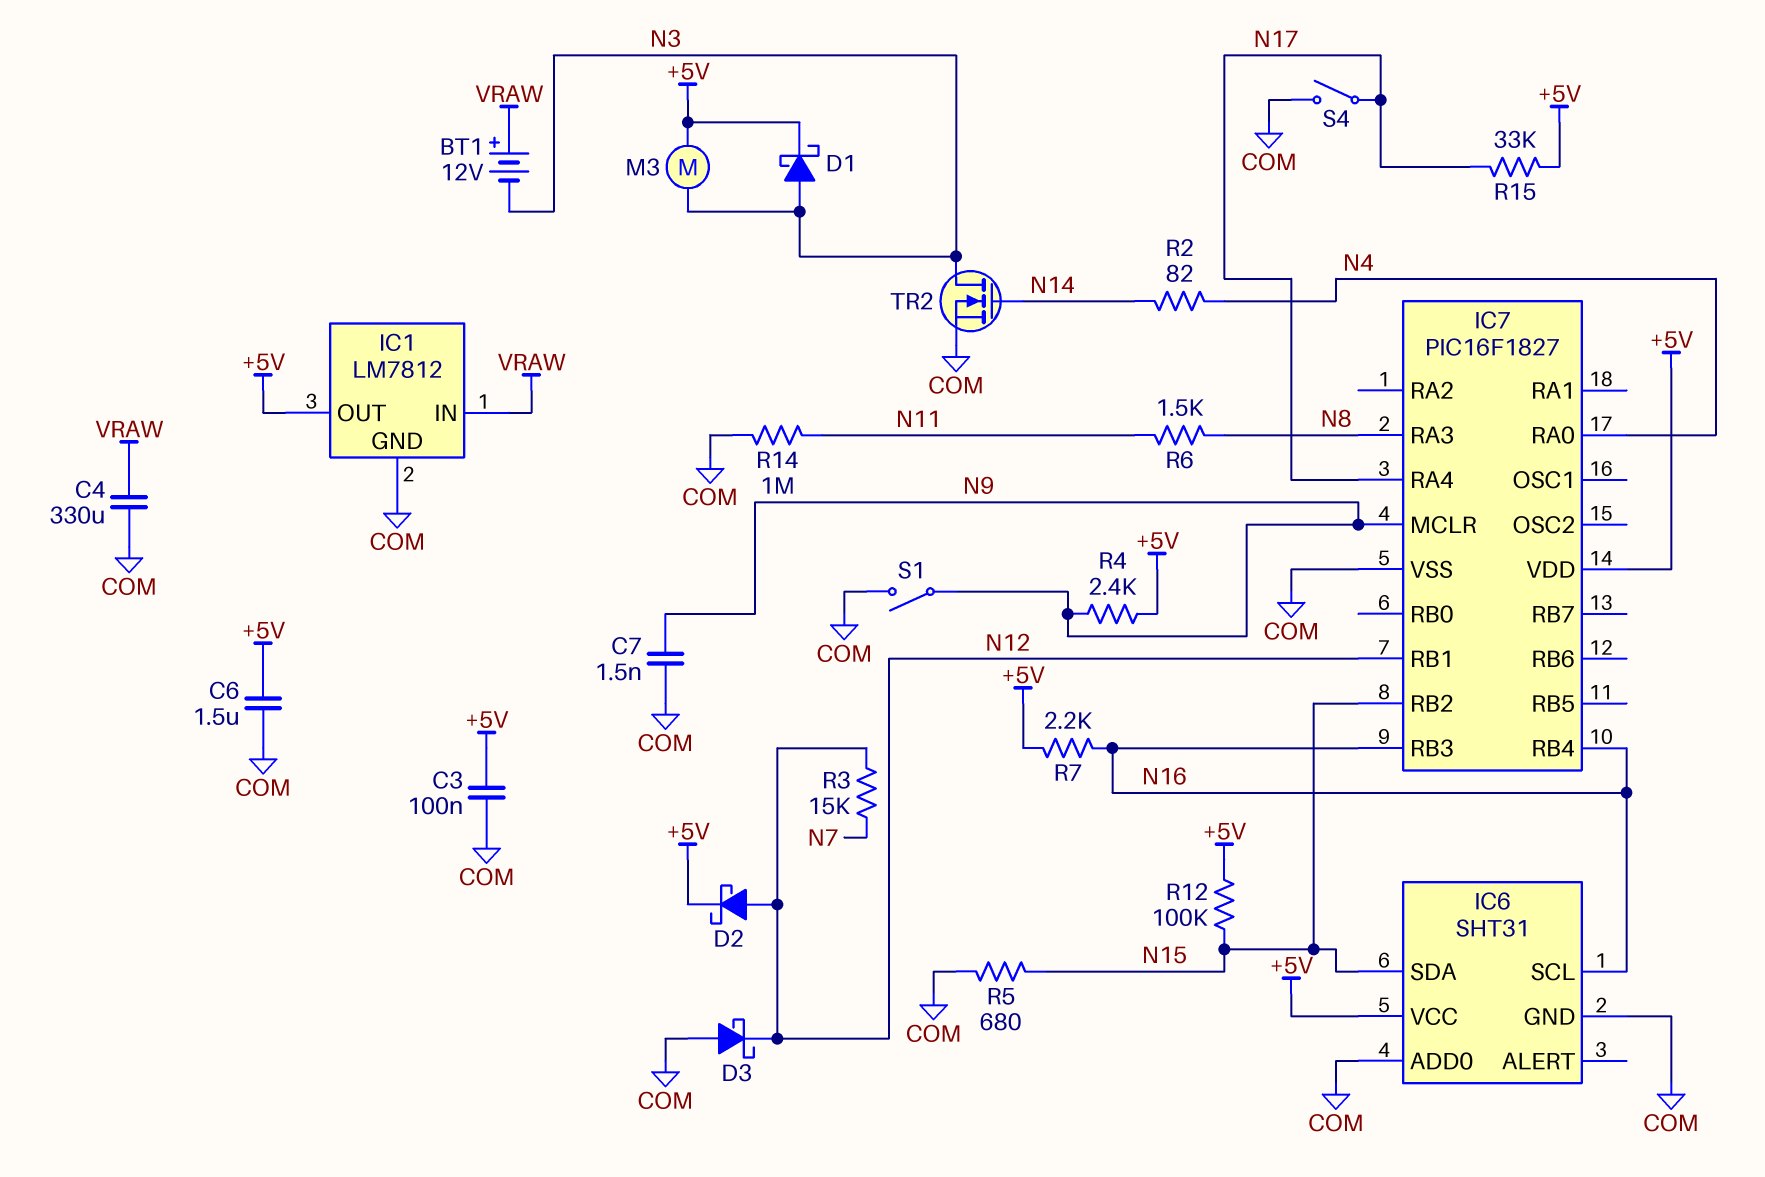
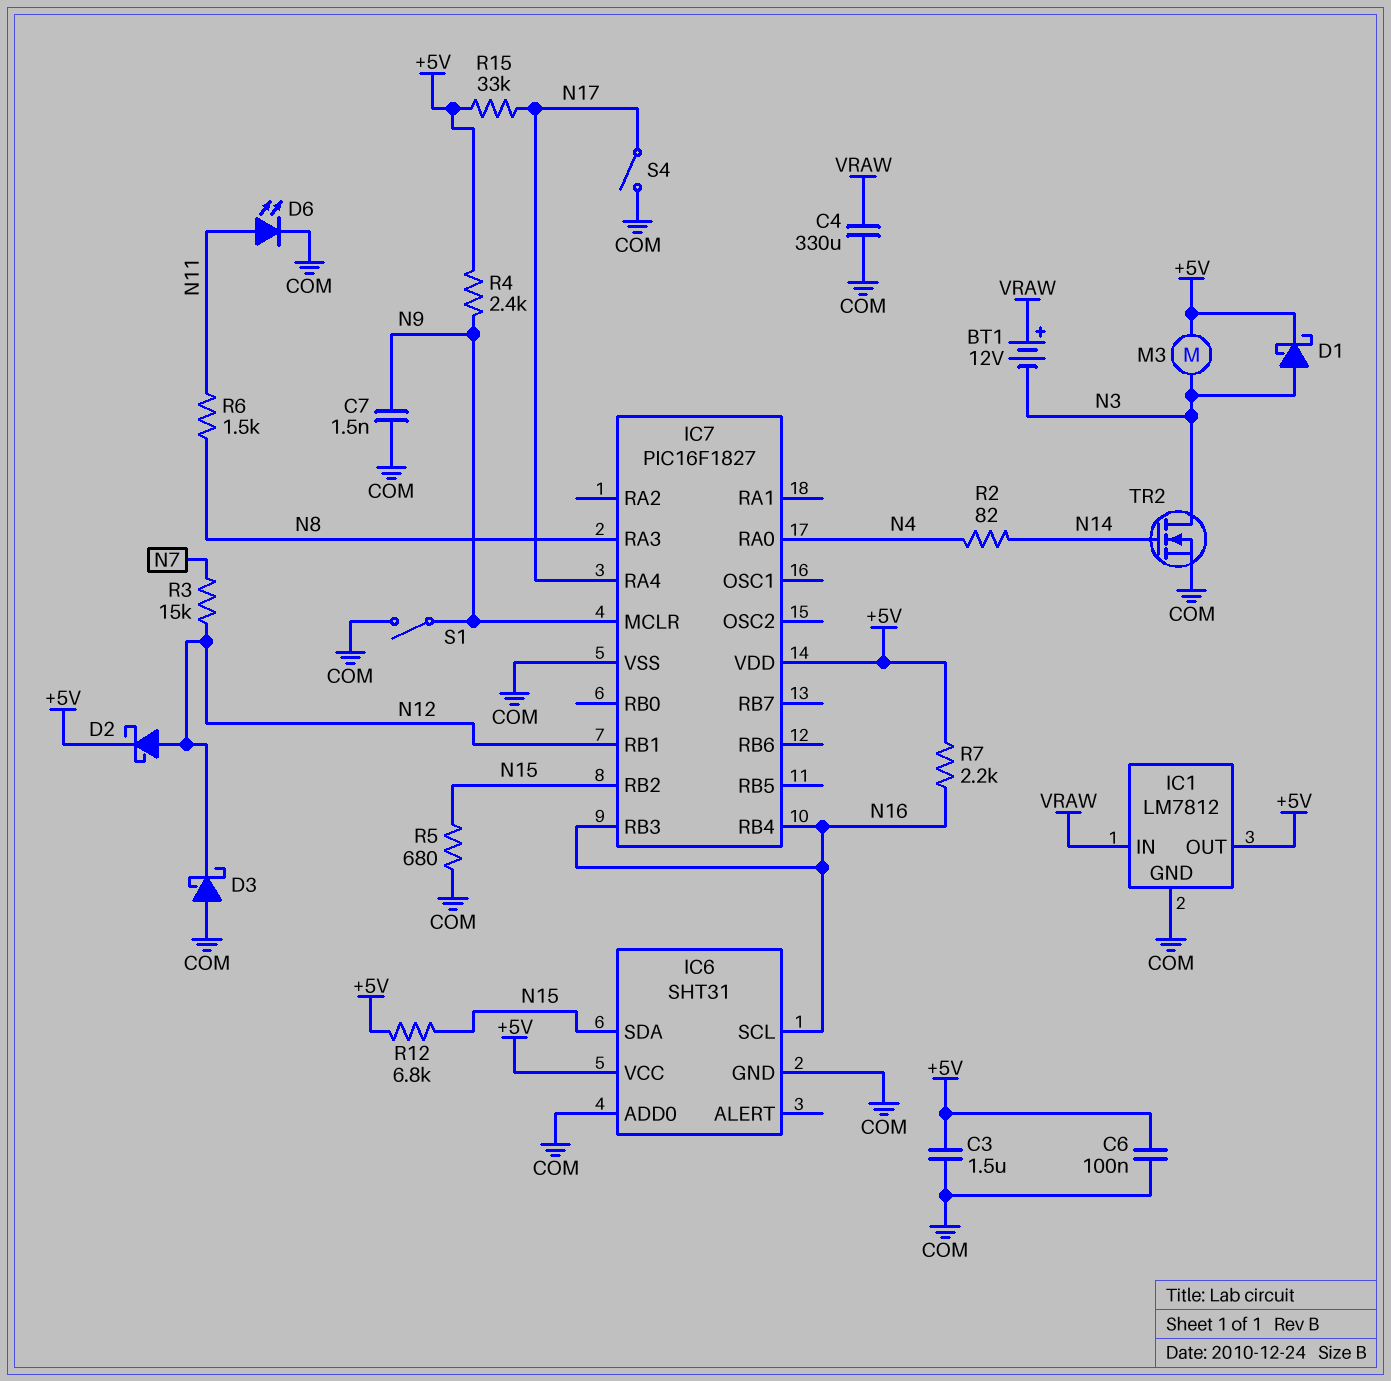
C3: 100nF (+5V, COM) -> 1.5uF (+5V, COM)
C6: 1.5uF (+5V, COM) -> 100nF (+5V, COM)
D6: none -> LED (A N11, K COM)
R12: 100k (+5V, N15) -> 6.8k (+5V, N15)
R14: 1M (COM, N11) -> none

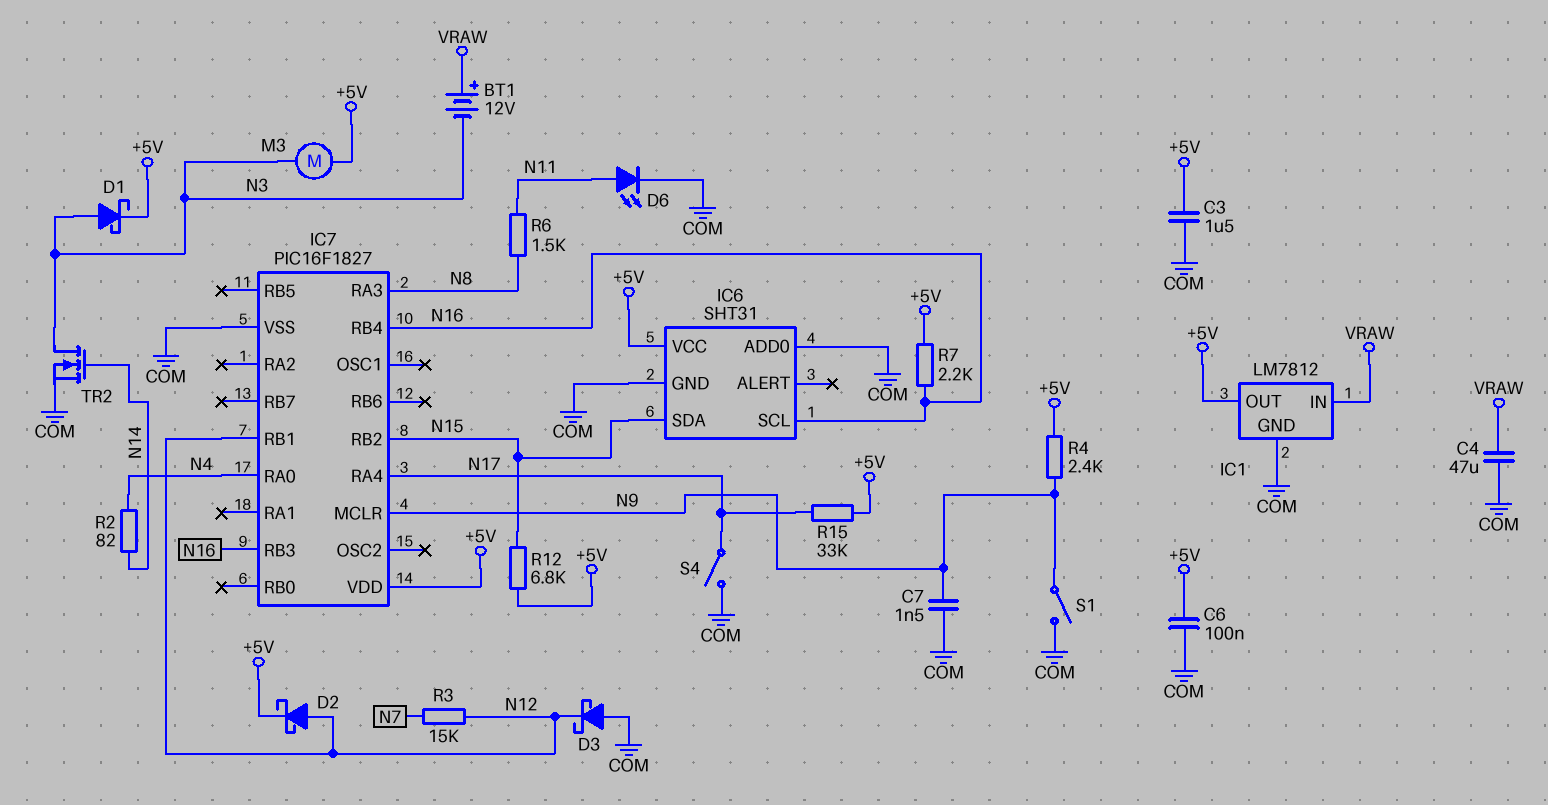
C4: 330uF (COM, VRAW) -> 47uF (COM, VRAW)
R5: 680 (COM, N15) -> none

